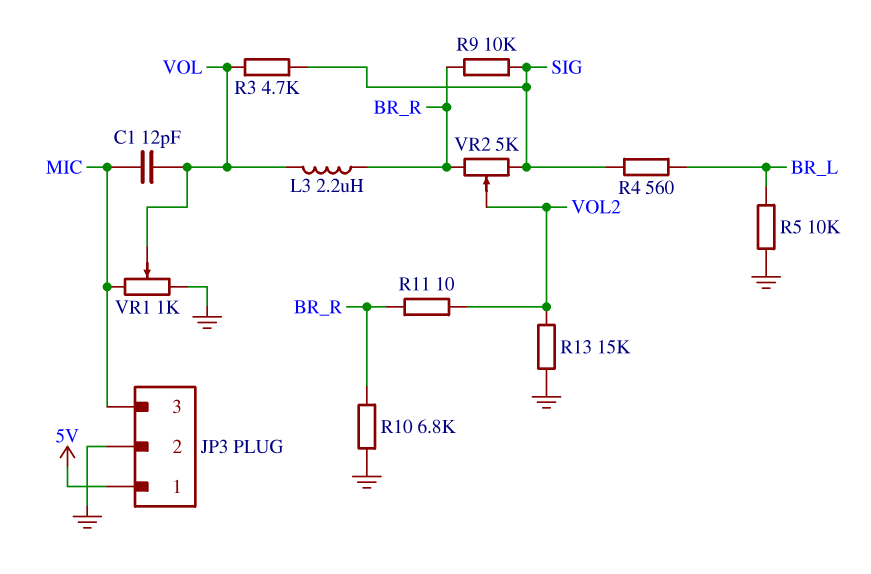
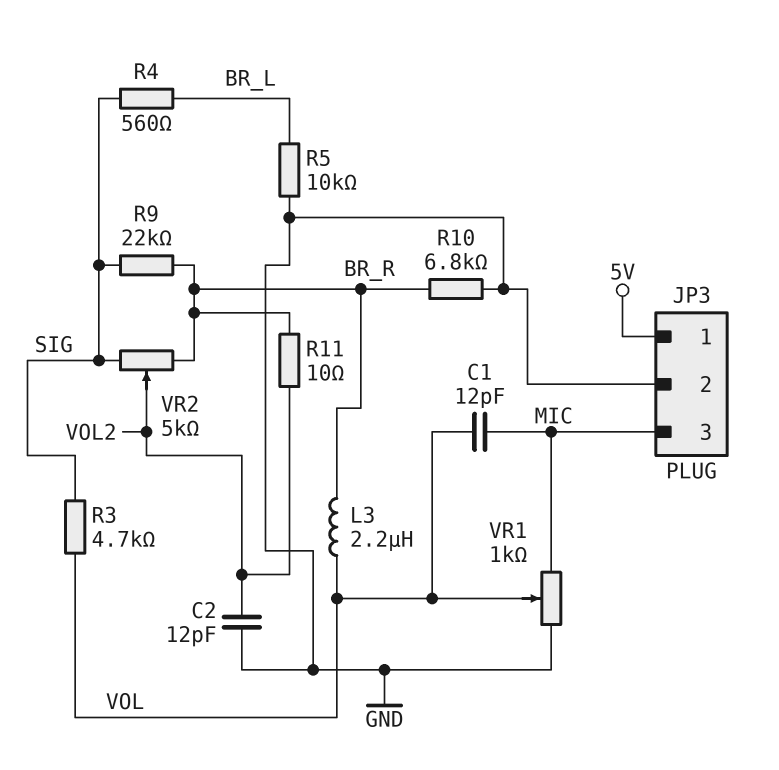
C2: none -> 12pF (GND, VOL2)
R9: 10k (BR_R, SIG) -> 22k (BR_R, SIG)
R13: 15k (GND, VOL2) -> none

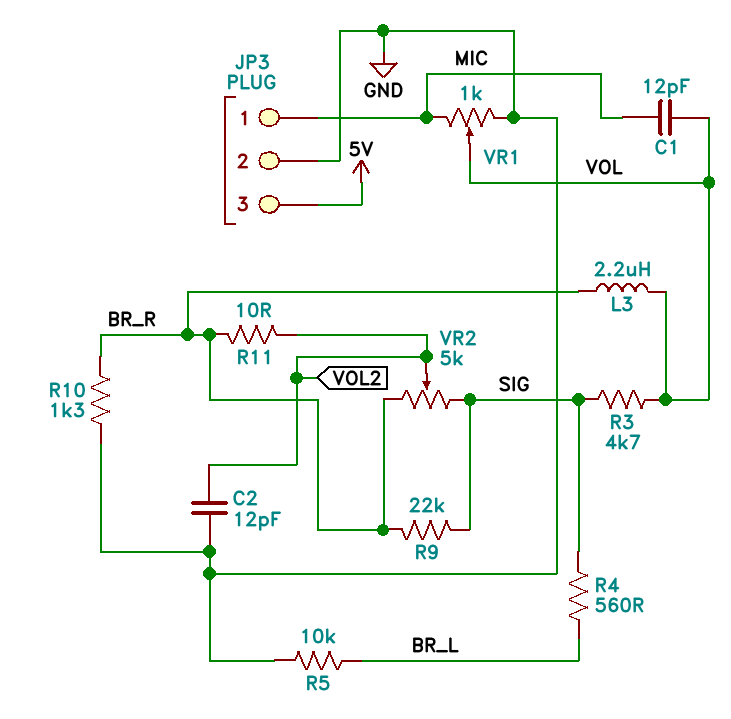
JP3 pin 1: 5V -> MIC
JP3 pin 3: MIC -> 5V
R10: 6.8k (BR_R, GND) -> 1.3k (BR_R, GND)

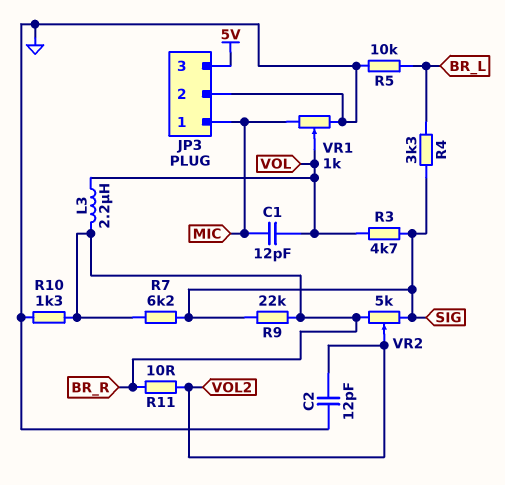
R4: 560 (BR_L, SIG) -> 3.3k (BR_L, SIG)
R7: none -> 6.2k (BR_R, SIG)

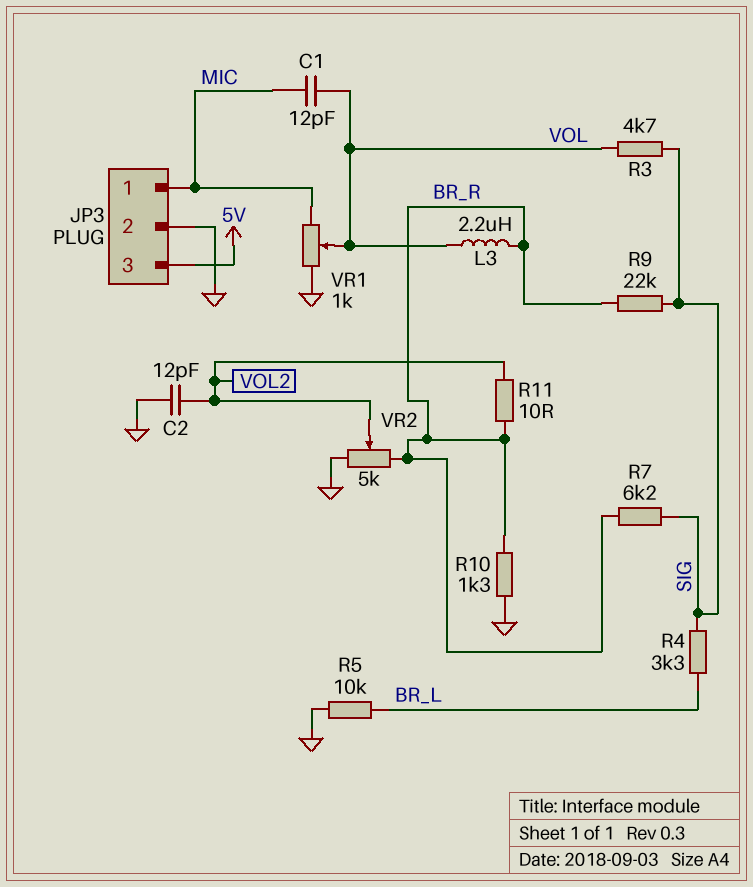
VR2: 5k (BR_R, SIG, wiper VOL2) -> 5k (BR_R, GND, wiper VOL2)

